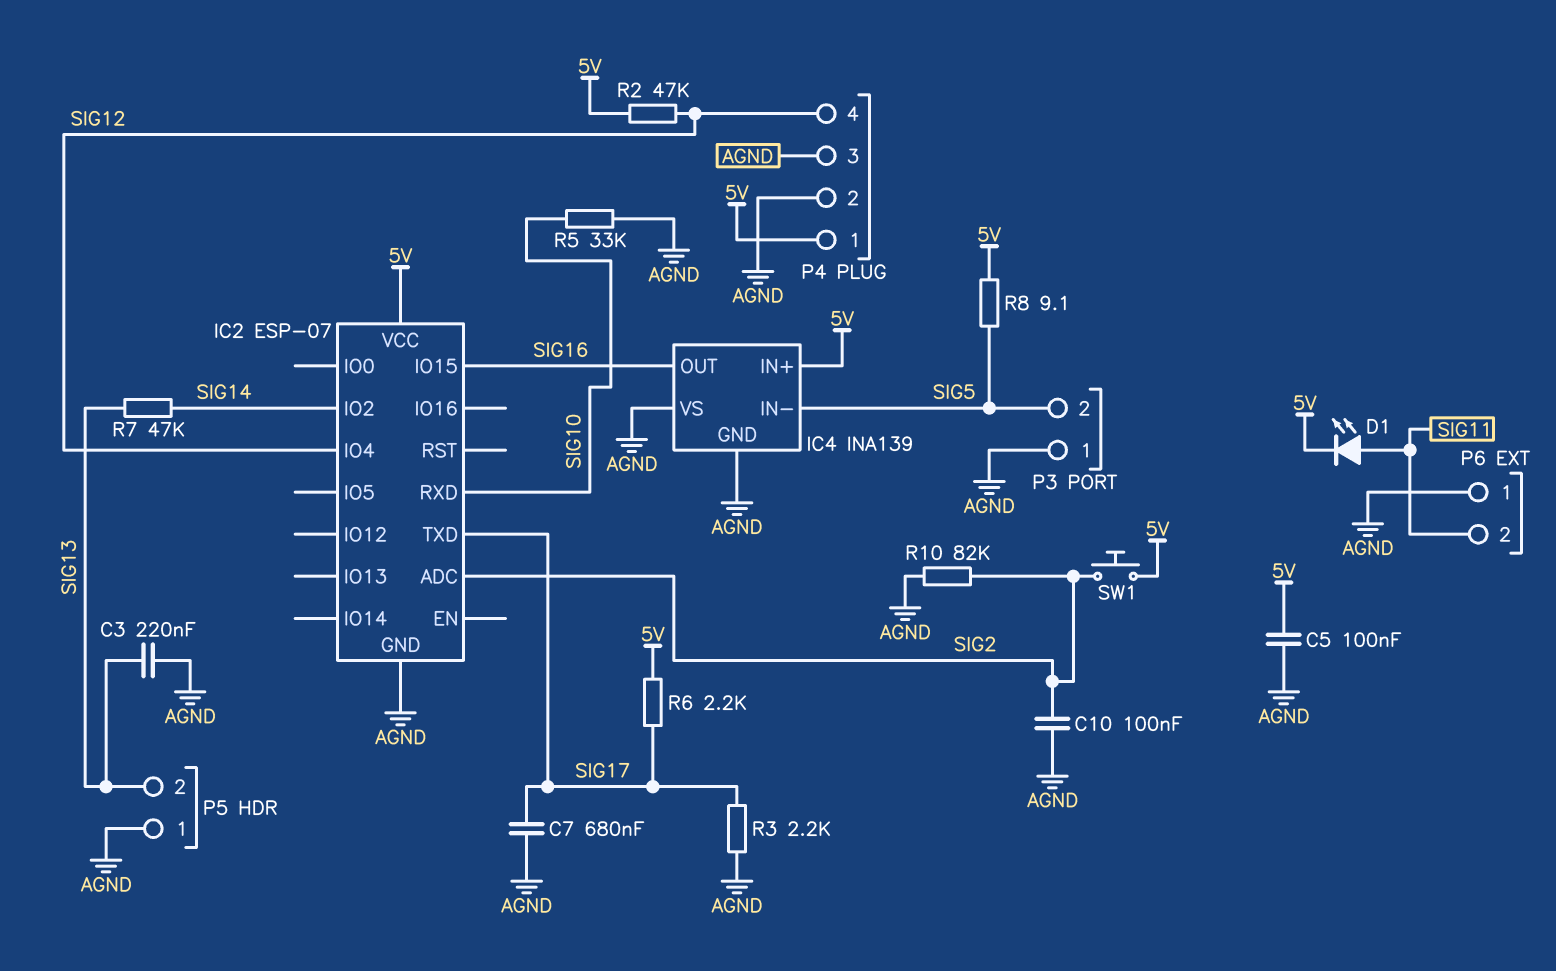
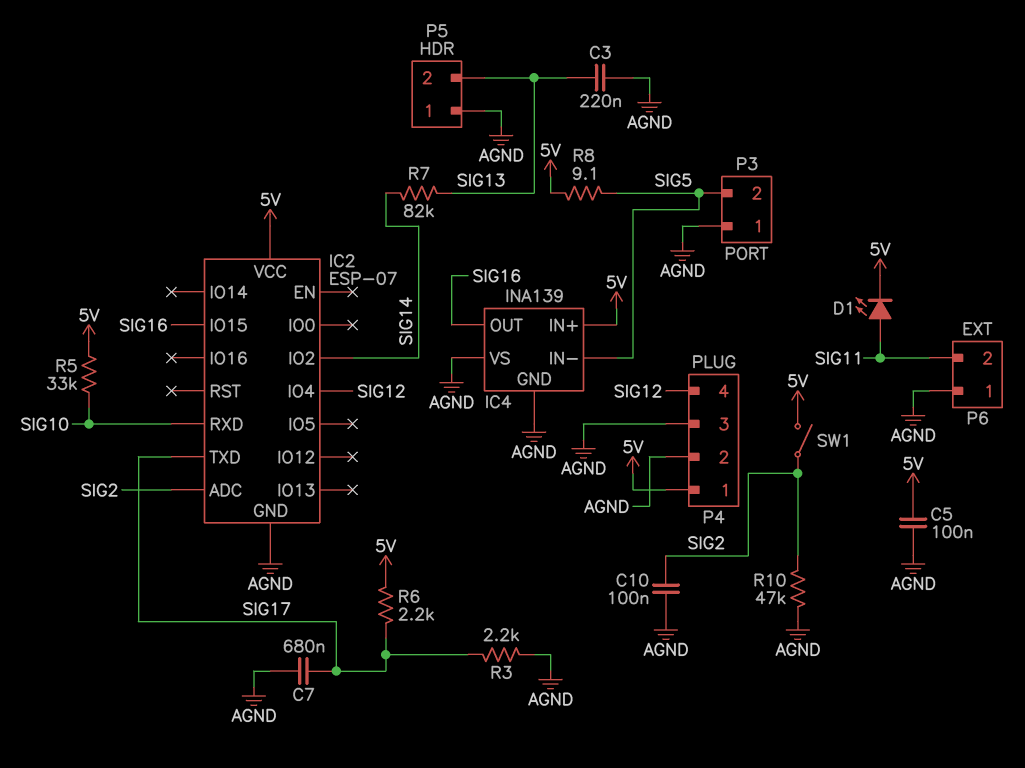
R2: 47k (5V, SIG12) -> none
R5: 33k (AGND, SIG10) -> 33k (5V, SIG10)
R7: 47k (SIG13, SIG14) -> 82k (SIG13, SIG14)
R10: 82k (AGND, SIG2) -> 47k (AGND, SIG2)
SW1: button (5V, SIG2) -> switch (5V, SIG2)

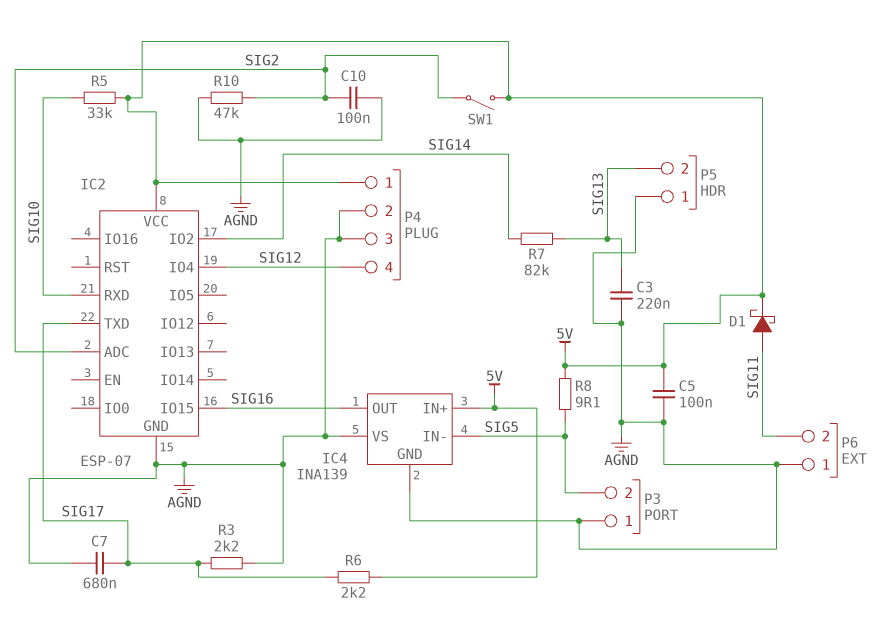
D1: LED (A SIG11, K 5V) -> schottky (A SIG11, K 5V)

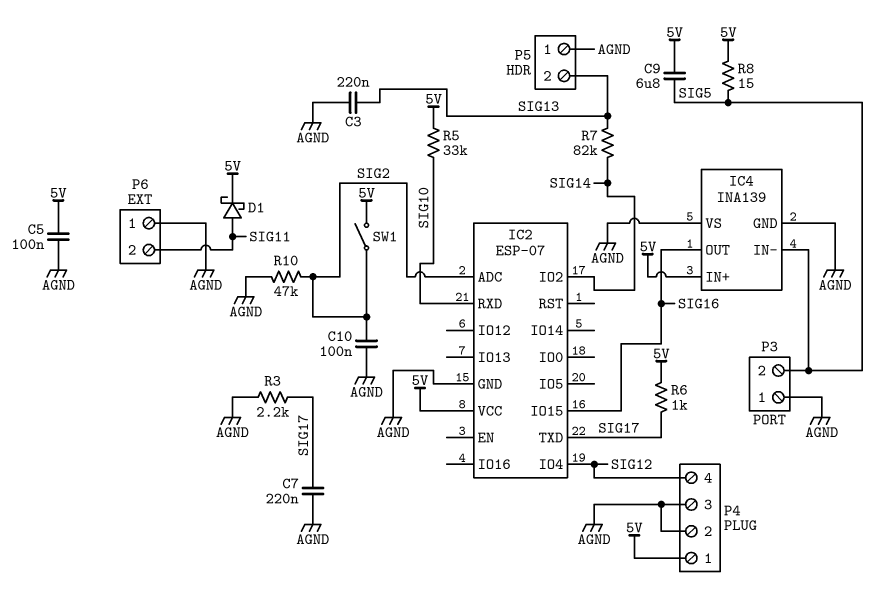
C7: 680nF (AGND, SIG17) -> 220nF (AGND, SIG17)
C9: none -> 6.8uF (5V, SIG5)
R6: 2.2k (5V, SIG17) -> 1k (5V, SIG17)
R8: 9.1 (5V, SIG5) -> 15 (5V, SIG5)

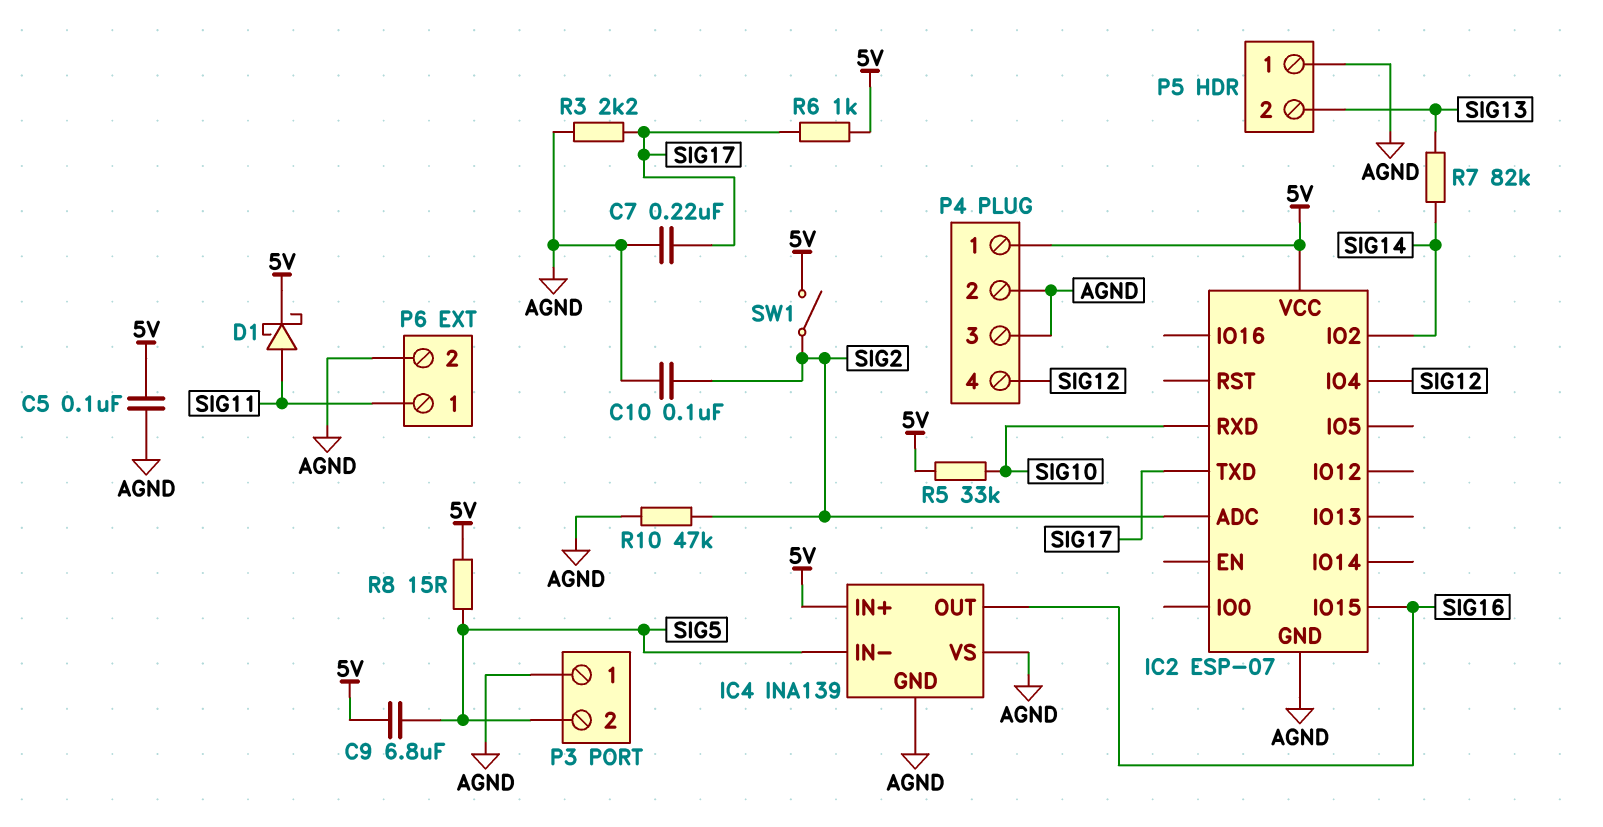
C3: 220nF (AGND, SIG13) -> none
P6 pin 1: AGND -> SIG11
P6 pin 2: SIG11 -> AGND

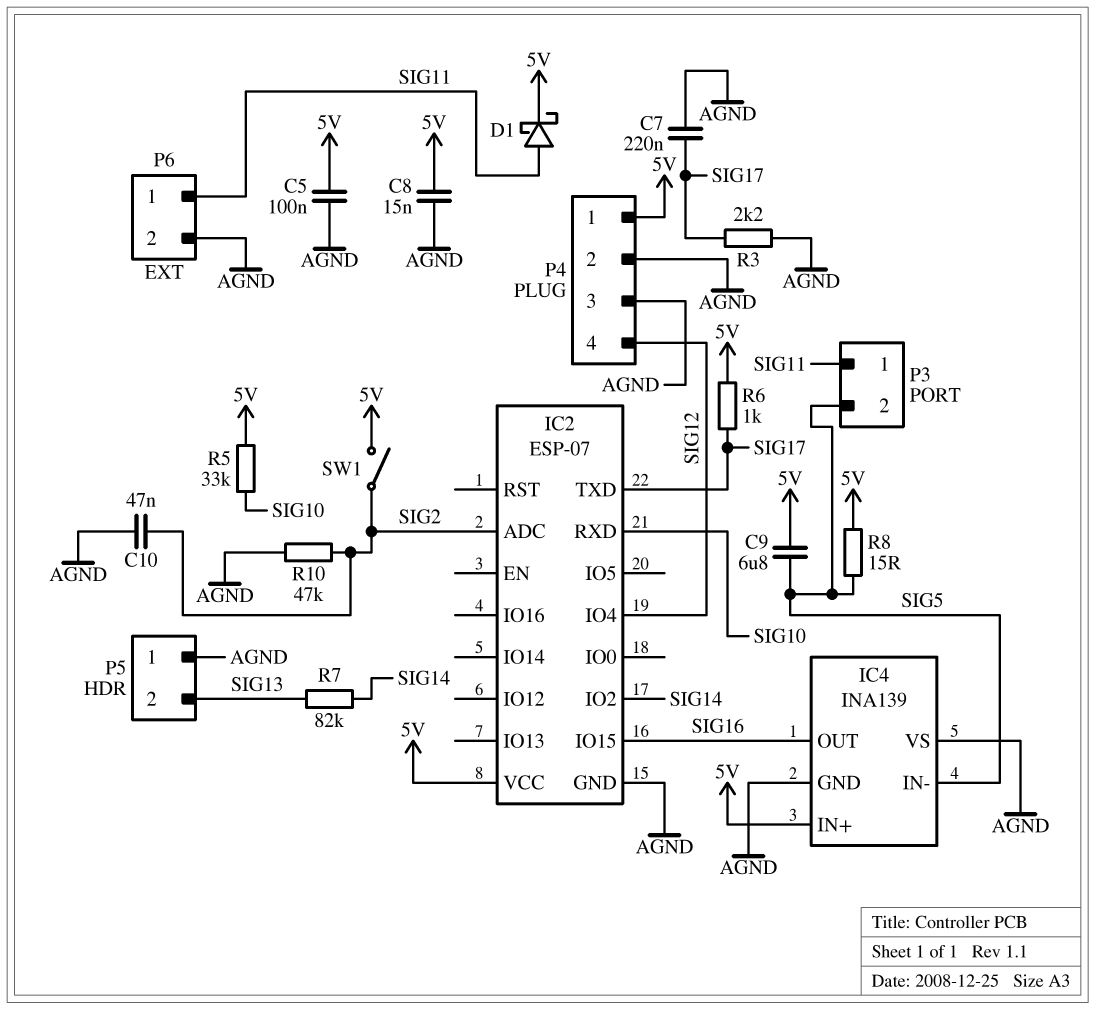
C8: none -> 15nF (5V, AGND)
C10: 100nF (AGND, SIG2) -> 47nF (AGND, SIG2)
P3 pin 1: AGND -> SIG11

